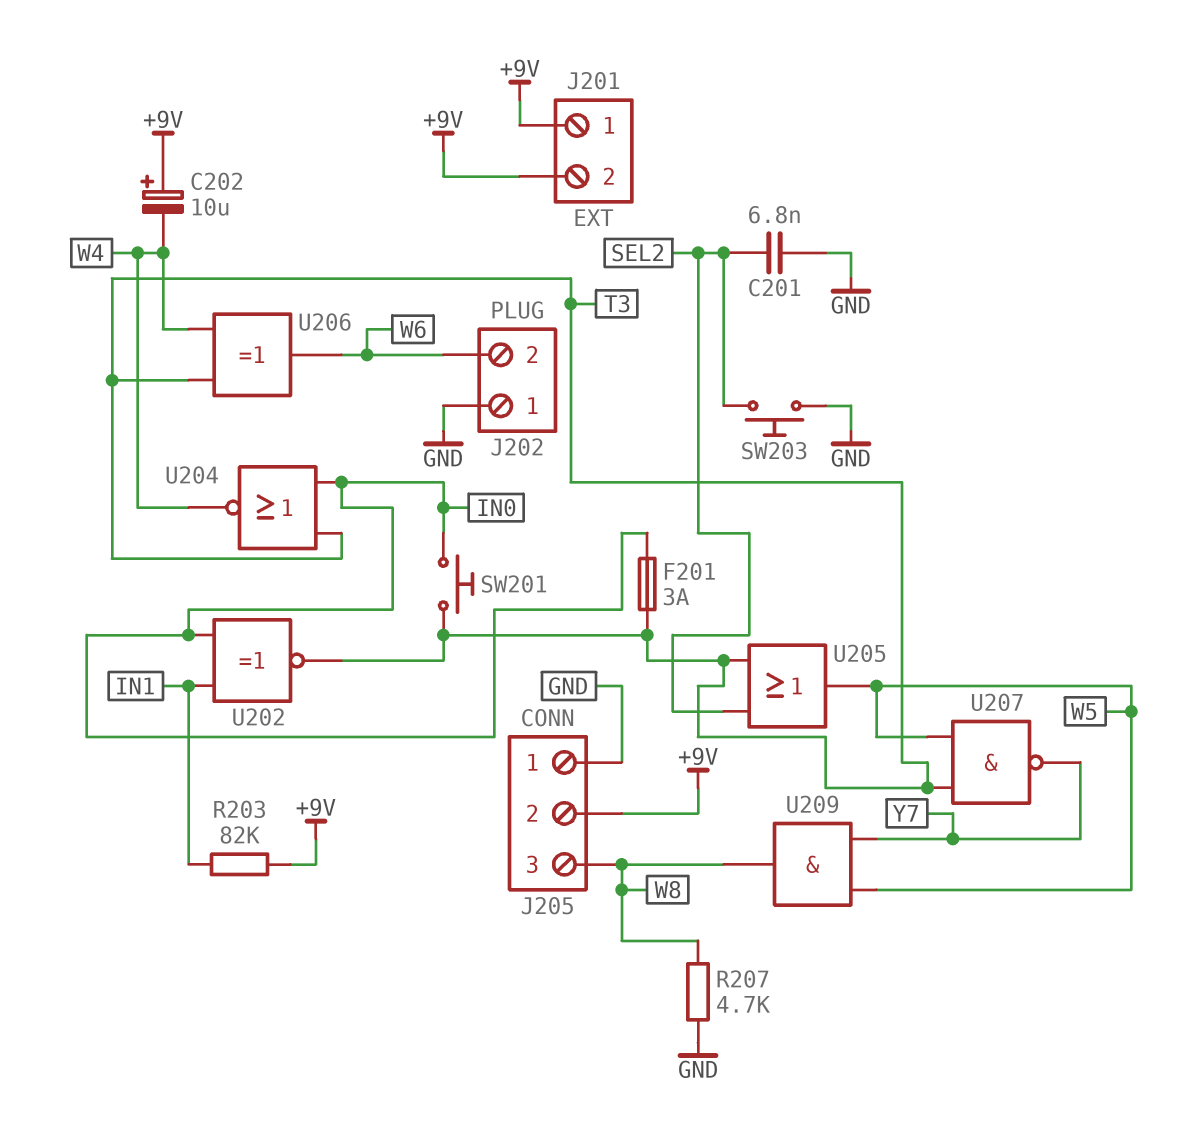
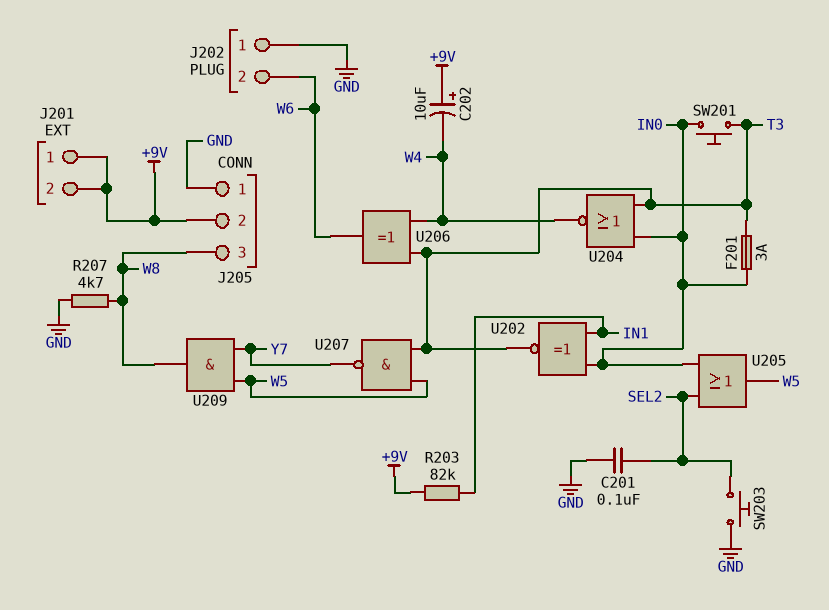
C201: 6.8nF (GND, SEL2) -> 100nF (GND, SEL2)
U205: OR (in SEL2, in T3, out W5) -> OR (in IN0, in SEL2, out W5)

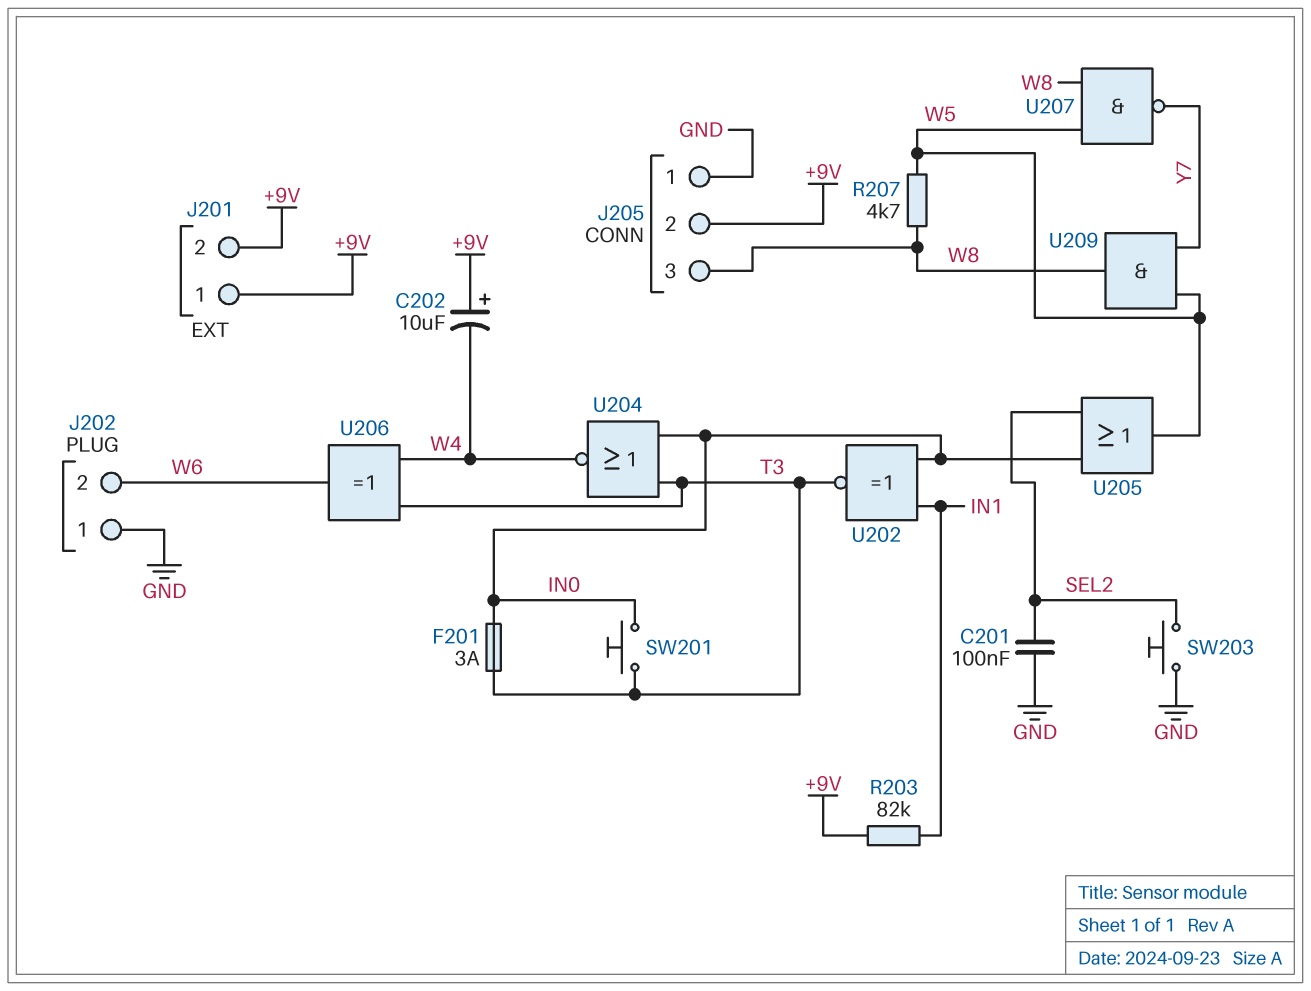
R207: 4.7k (GND, W8) -> 4.7k (W5, W8)
U207: NAND (in T3, in W5, out Y7) -> NAND (in W5, in W8, out Y7)

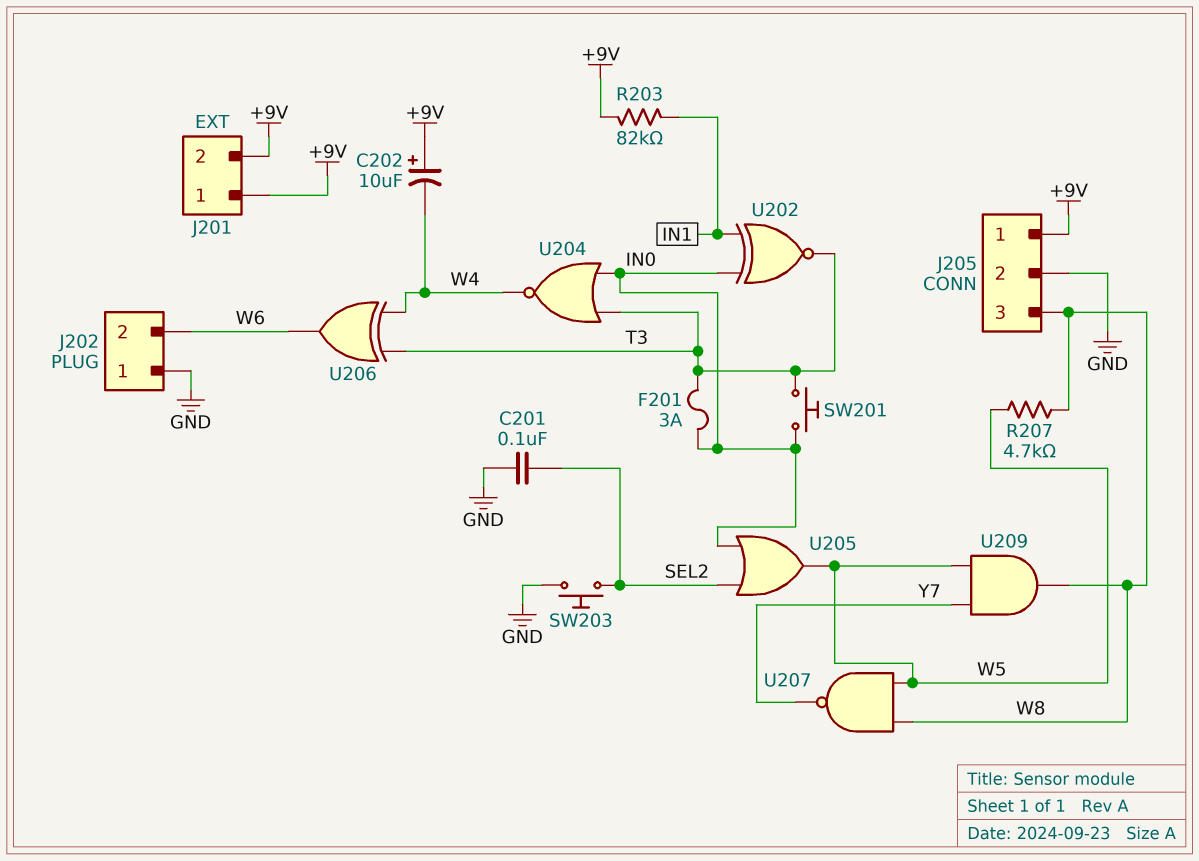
J205 pin 1: GND -> +9V
J205 pin 2: +9V -> GND

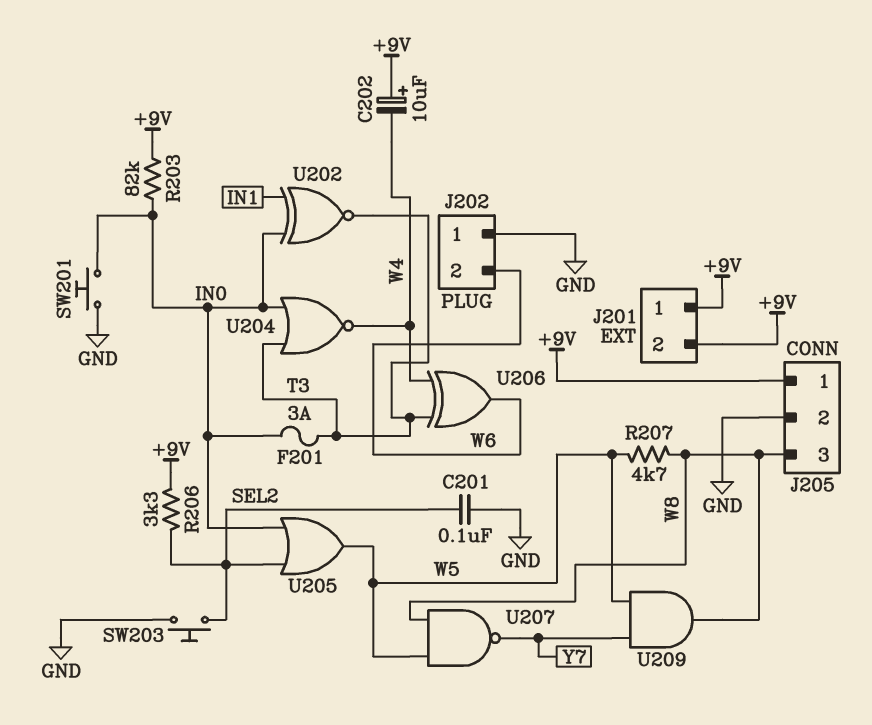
R203: 82k (+9V, IN1) -> 82k (+9V, IN0)
R206: none -> 3.3k (+9V, SEL2)
SW201: button (IN0, T3) -> button (GND, IN0)

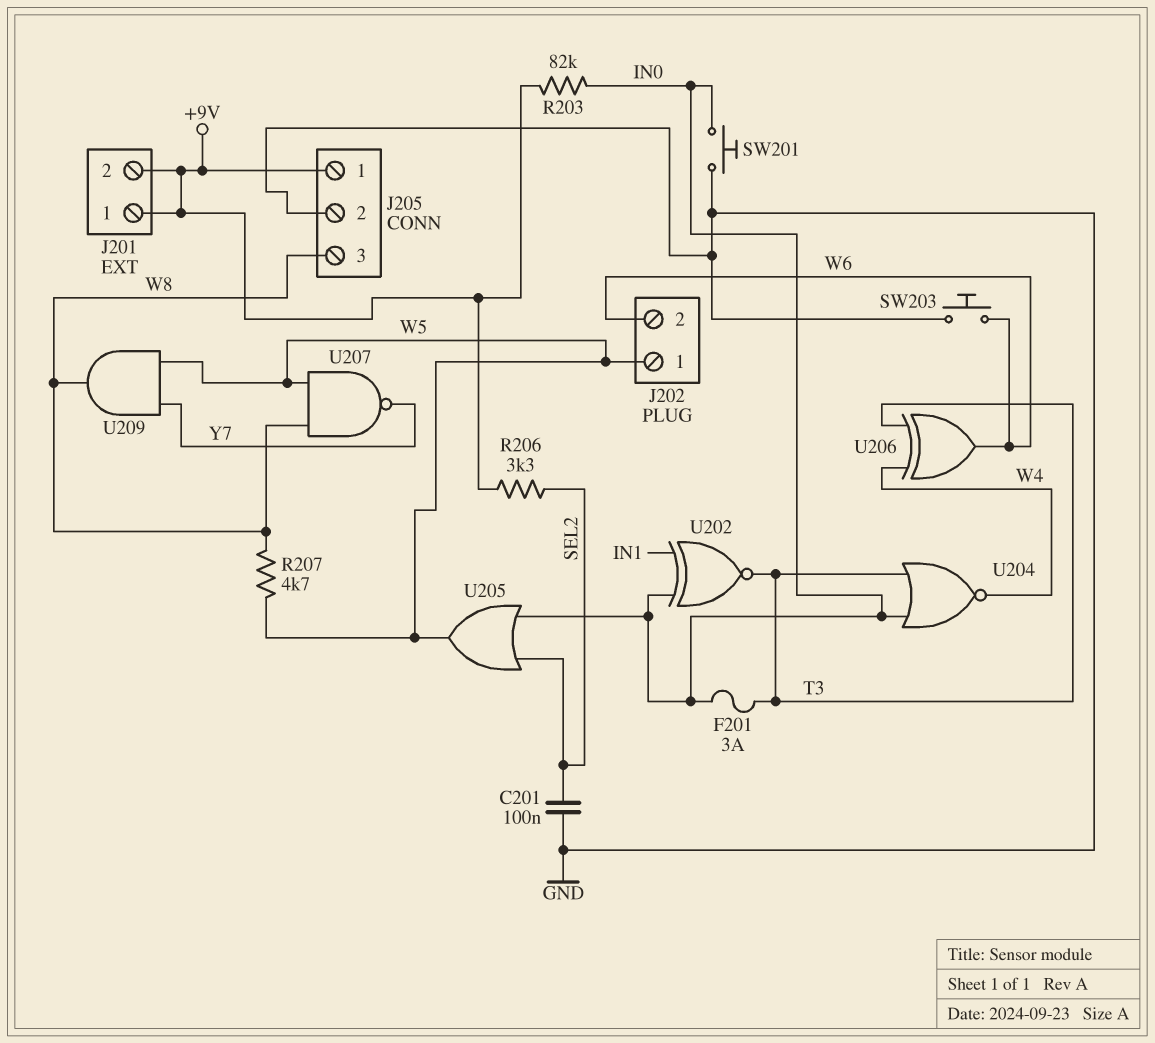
C202: 10uF (plus +9V, minus W4) -> none
J202 pin 1: GND -> W5
SW203: button (GND, SEL2) -> button (GND, W6)

